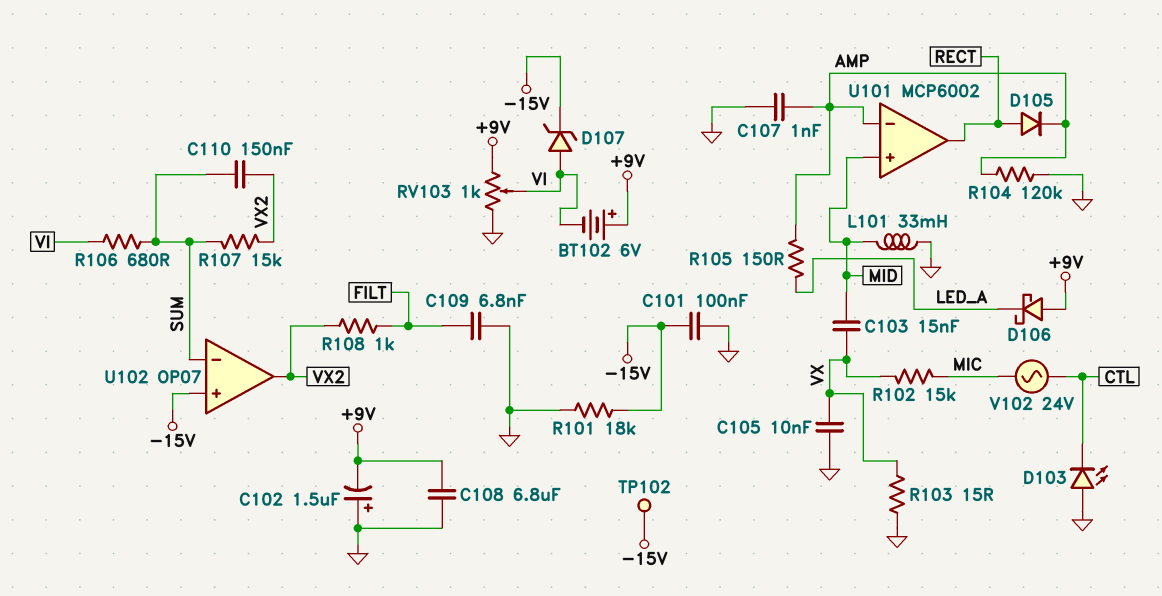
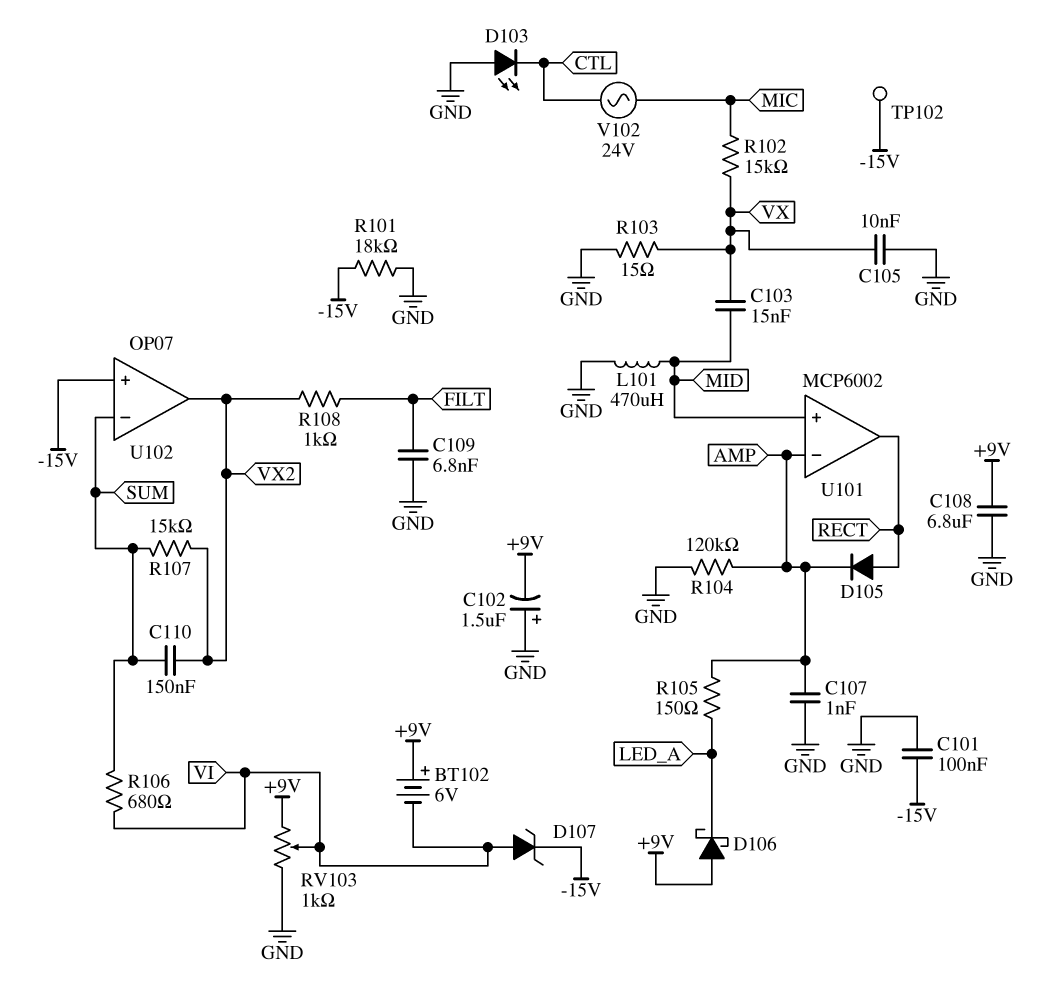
L101: 33mH (GND, MID) -> 470uH (GND, MID)

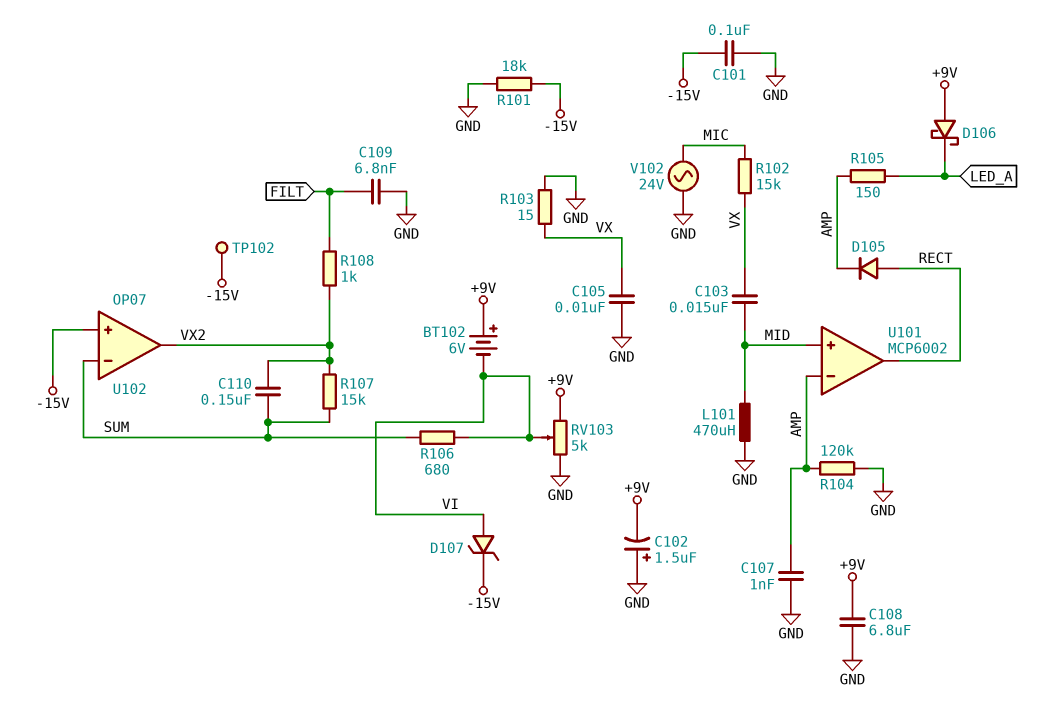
D103: LED (A GND, K CTL) -> none
RV103: 1k (+9V, GND, wiper VI) -> 5k (+9V, GND, wiper VI)
V102: AC 24V (CTL, MIC) -> AC 24V (GND, MIC)

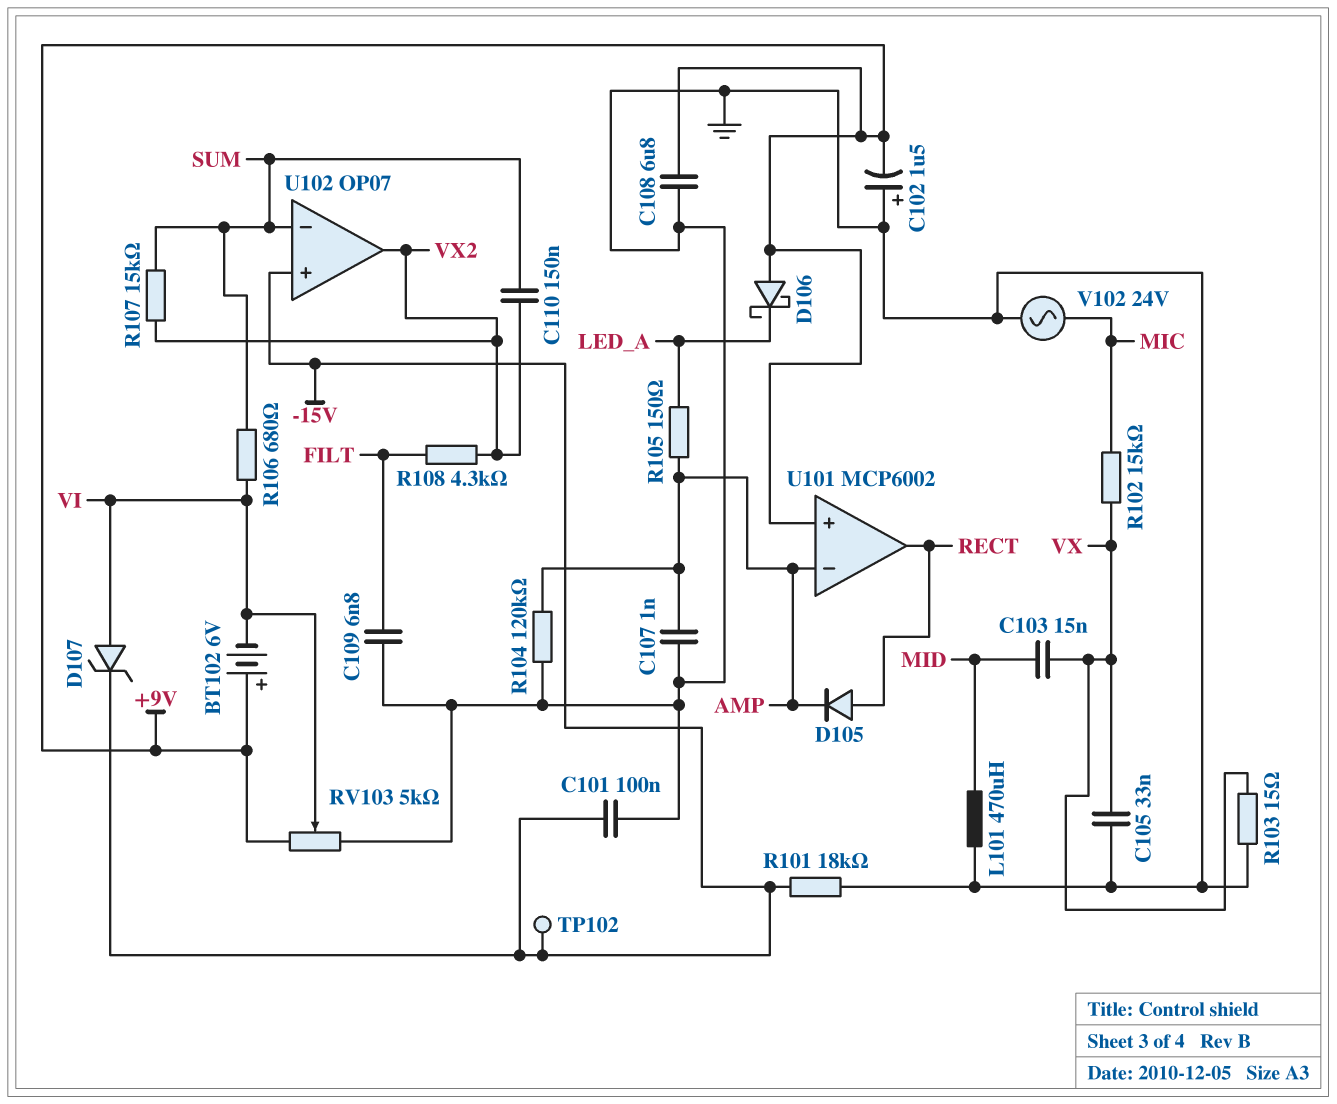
C105: 10nF (GND, VX) -> 33nF (GND, VX)
R108: 1k (FILT, VX2) -> 4.3k (FILT, VX2)
U101 pin in+: MID -> +9V

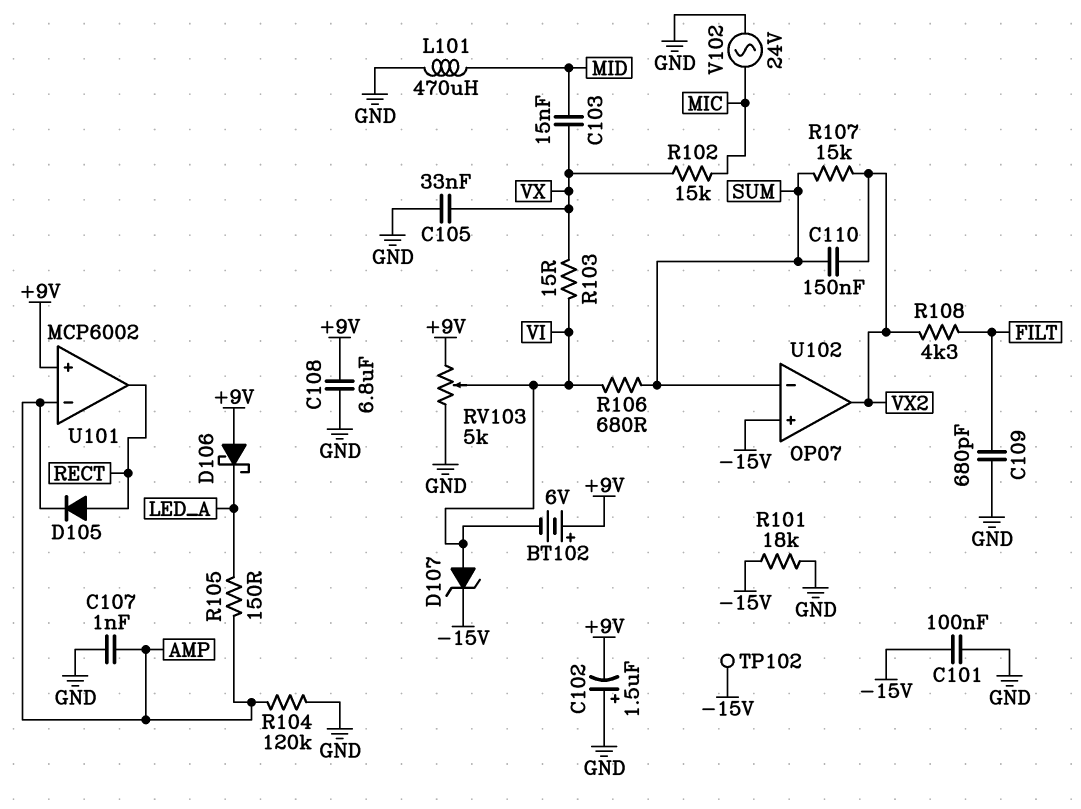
C109: 6.8nF (FILT, GND) -> 680pF (FILT, GND)
R103: 15 (GND, VX) -> 15 (VI, VX)

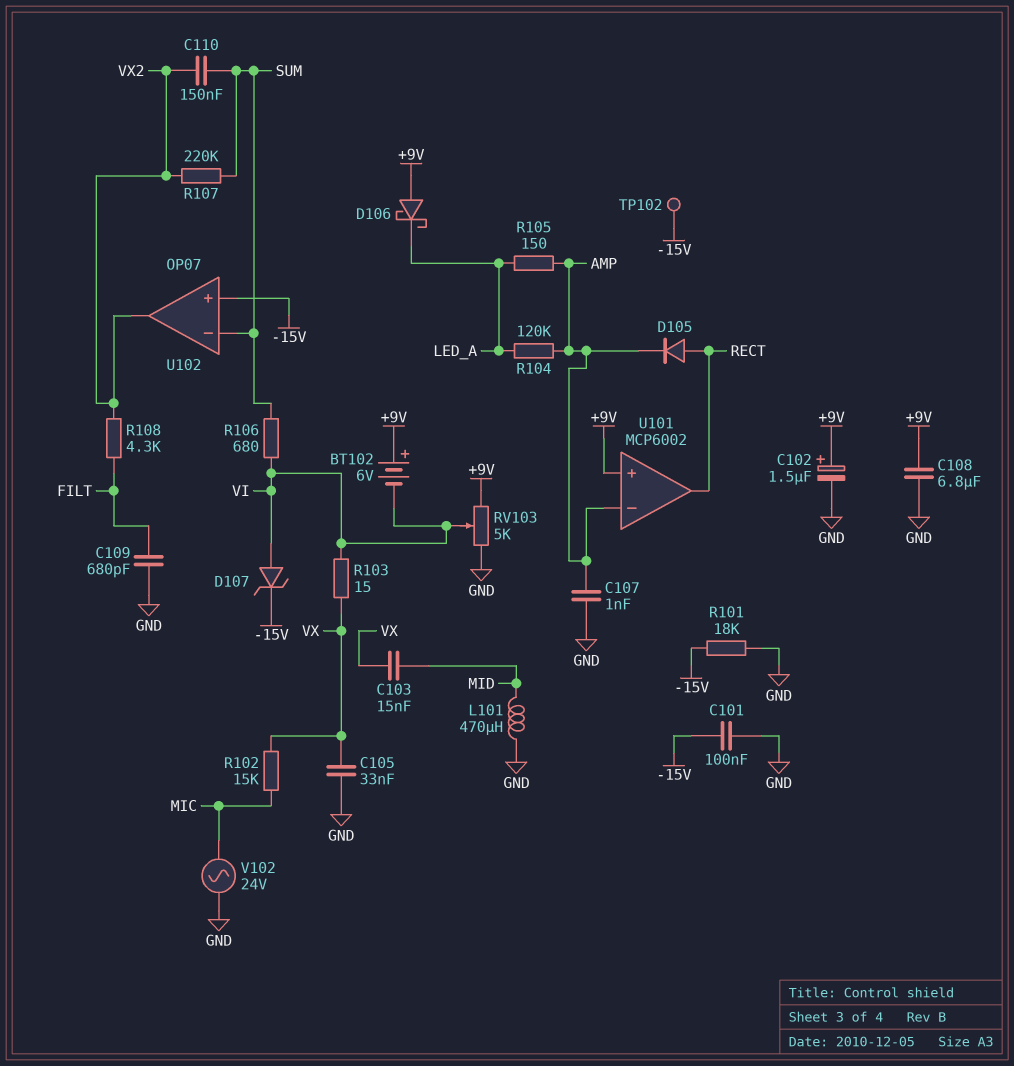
C102: 1.5uF (plus GND, minus +9V) -> 1.5uF (plus +9V, minus GND)
R104: 120k (AMP, GND) -> 120k (AMP, LED_A)
R107: 15k (SUM, VX2) -> 220k (SUM, VX2)

